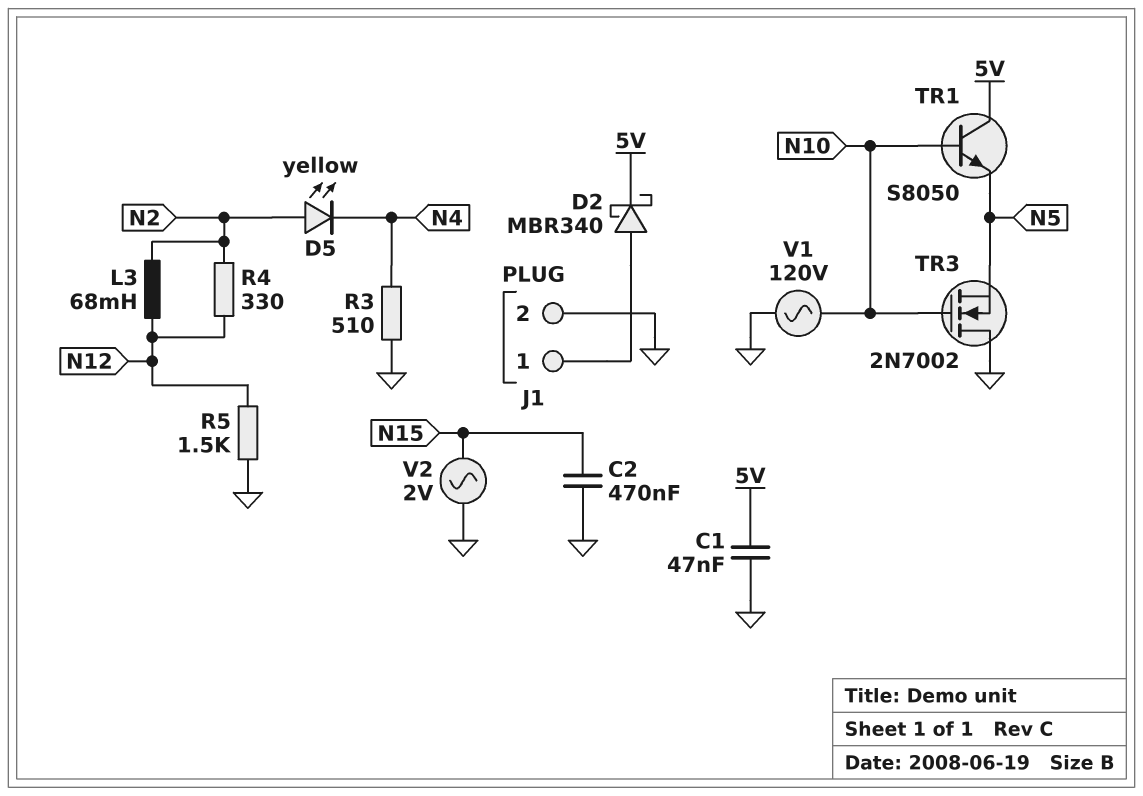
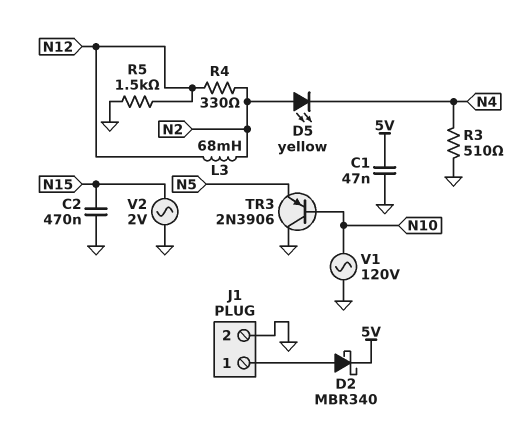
TR1: NPN S8050 (B N10, C 5V, E N5) -> none
TR3: NMOS 2N7002 (G N10, D GND, S N5) -> PNP 2N3906 (B N10, C GND, E N5)

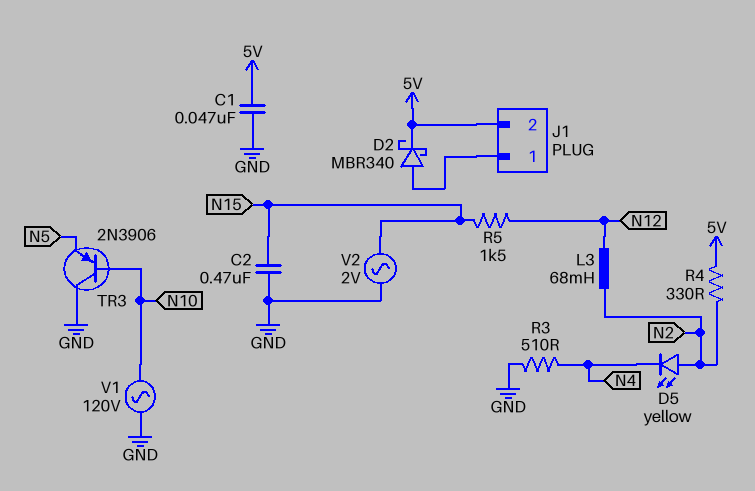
J1 pin 2: GND -> 5V
R4: 330 (N2, N12) -> 330 (5V, N2)
R5: 1.5k (GND, N12) -> 1.5k (N12, N15)

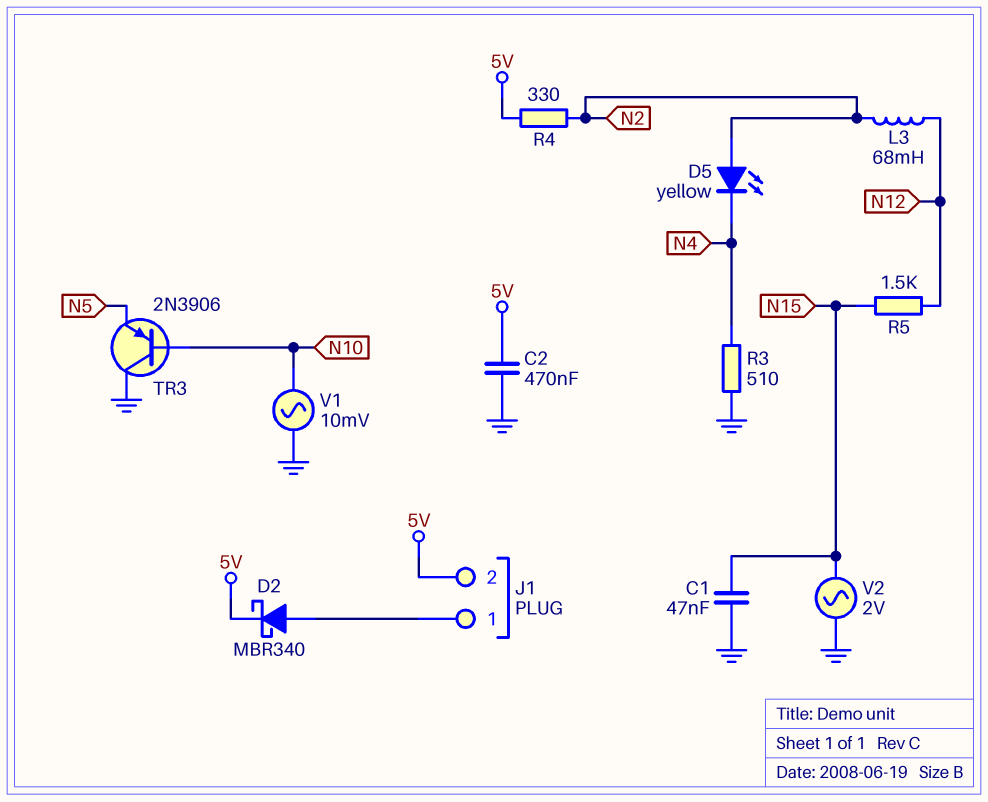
C1: 47nF (5V, GND) -> 47nF (GND, N15)
C2: 470nF (GND, N15) -> 470nF (5V, GND)
V1: AC 120V (GND, N10) -> AC 10mV (GND, N10)

